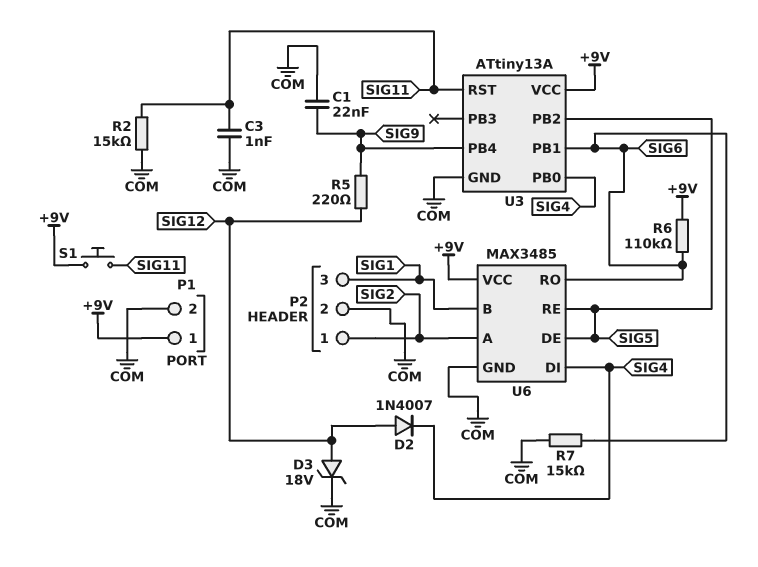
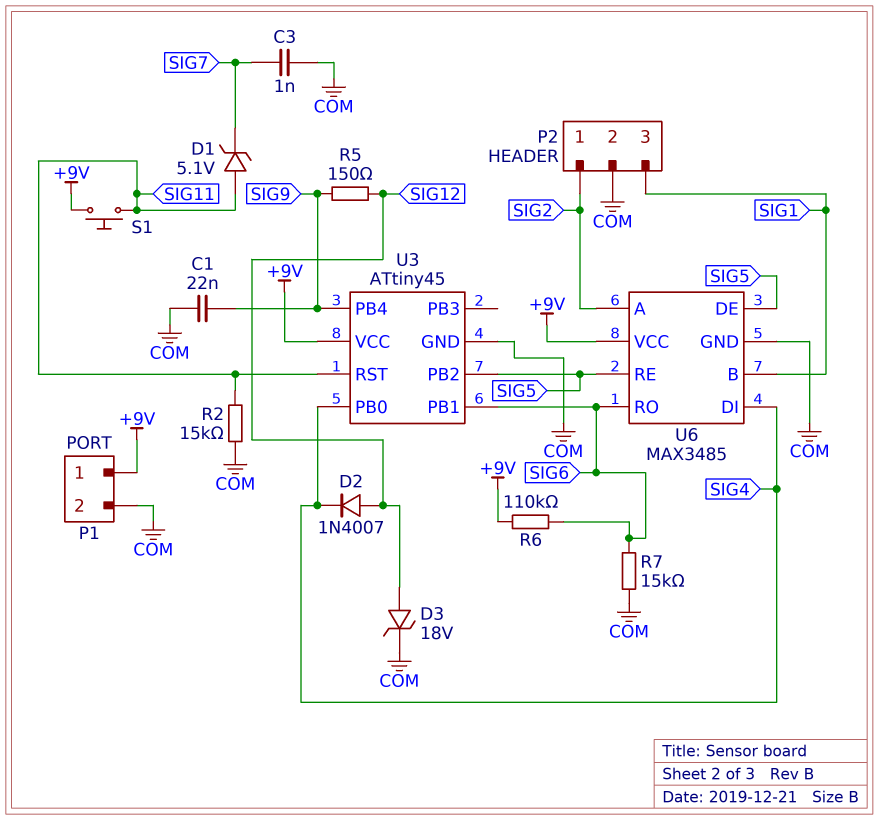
C3: 1nF (COM, SIG11) -> 1nF (COM, SIG7)
D1: none -> zener 5.1V (A SIG11, K SIG7)
R5: 220 (SIG9, SIG12) -> 150 (SIG9, SIG12)
U3: ATtiny13A -> ATtiny45

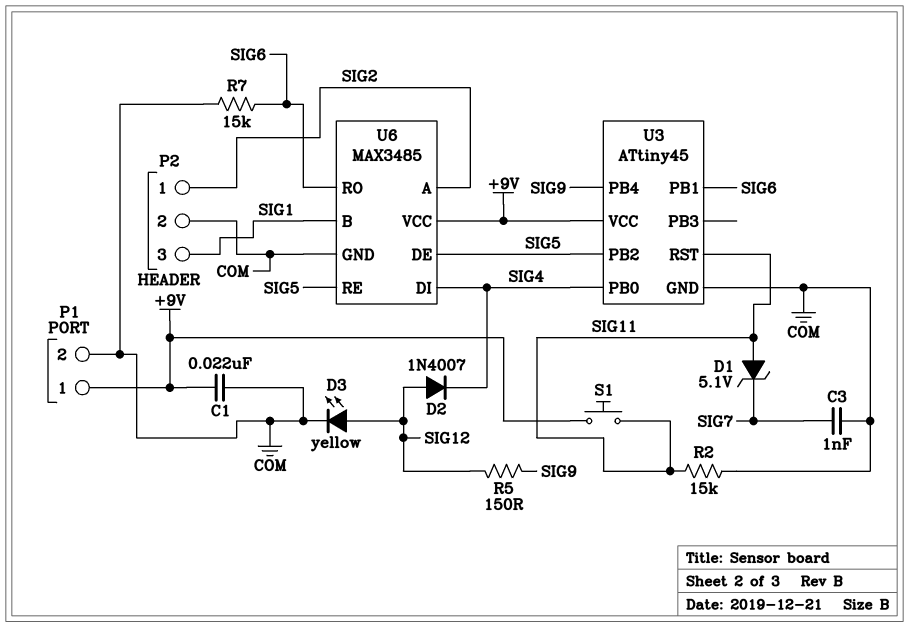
C1: 22nF (COM, SIG9) -> 22nF (+9V, COM)
D3: zener 18V (A SIG12, K COM) -> LED yellow (A SIG12, K COM)
R6: 110k (+9V, SIG6) -> none

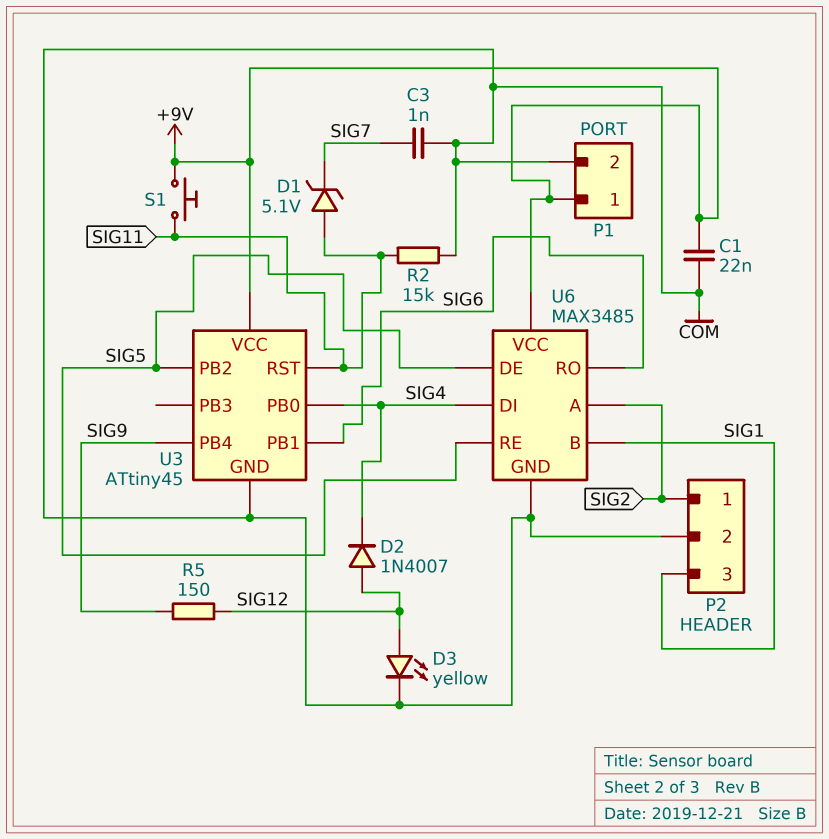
R7: 15k (COM, SIG6) -> none

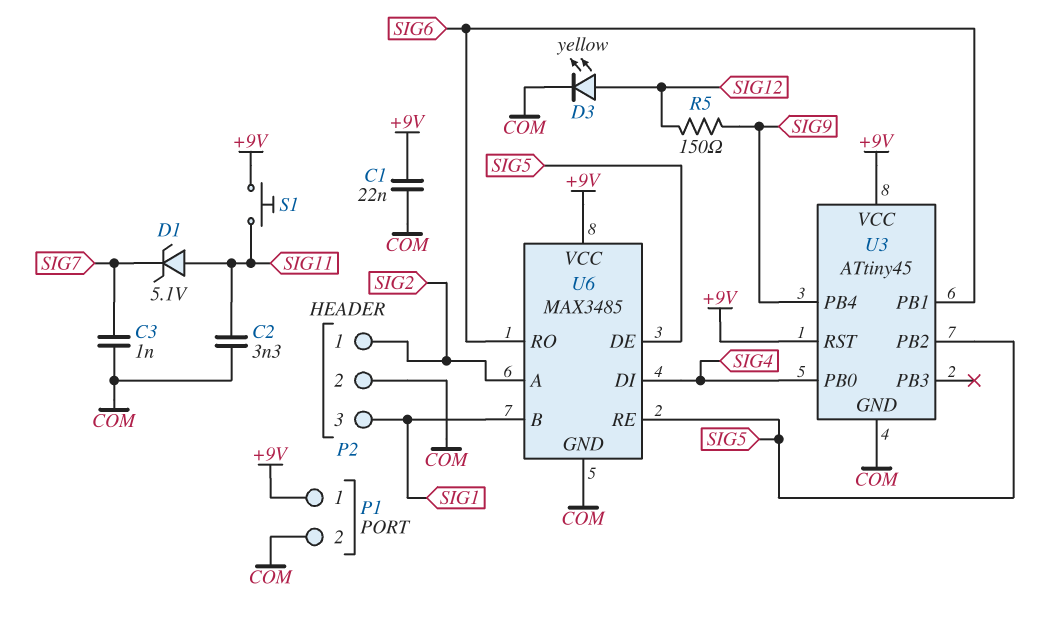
C2: none -> 3.3nF (COM, SIG11)
D2: diode 1N4007 (A SIG12, K SIG4) -> none
R2: 15k (COM, SIG11) -> none
U3 pin RST: SIG11 -> +9V

